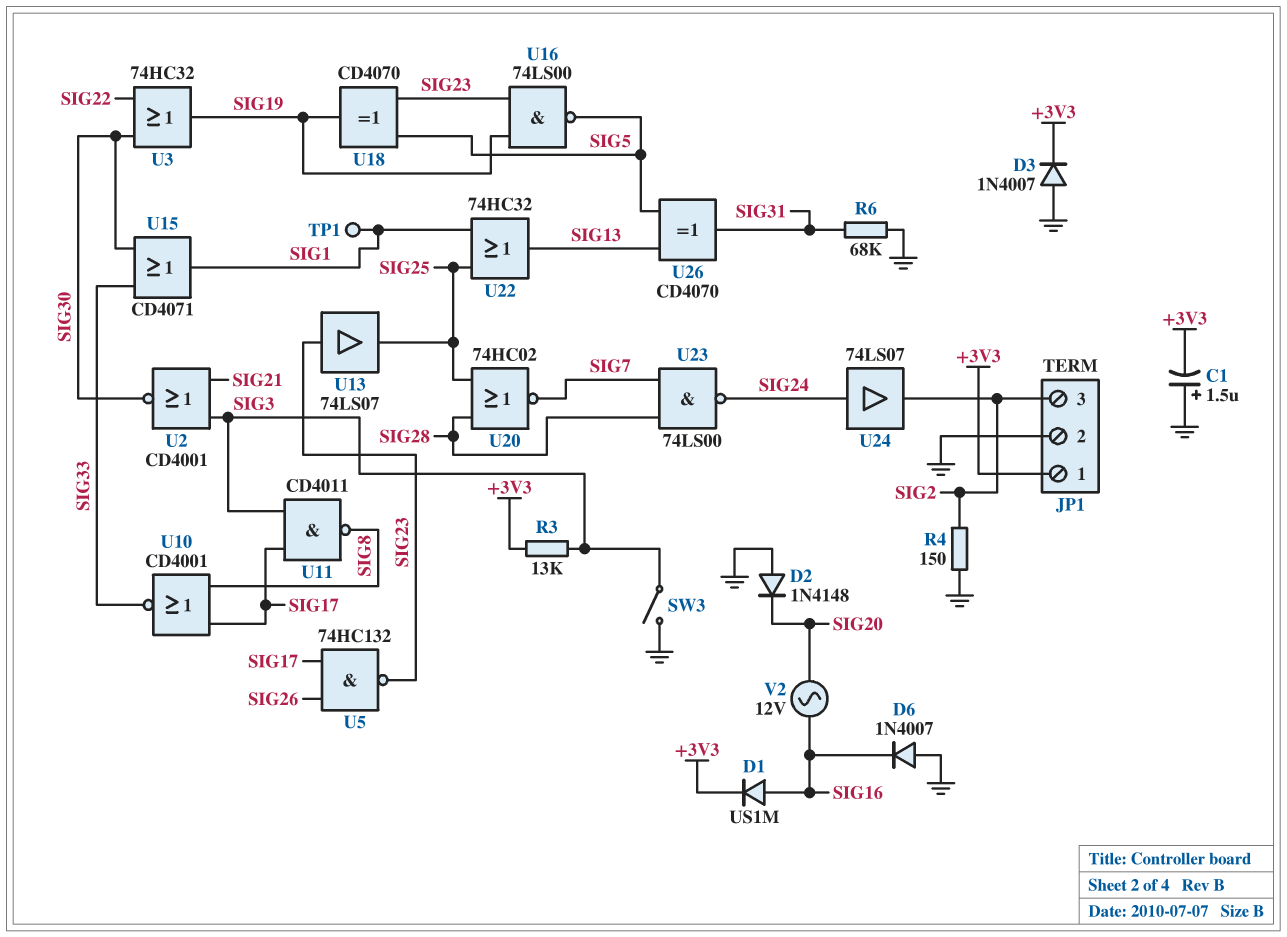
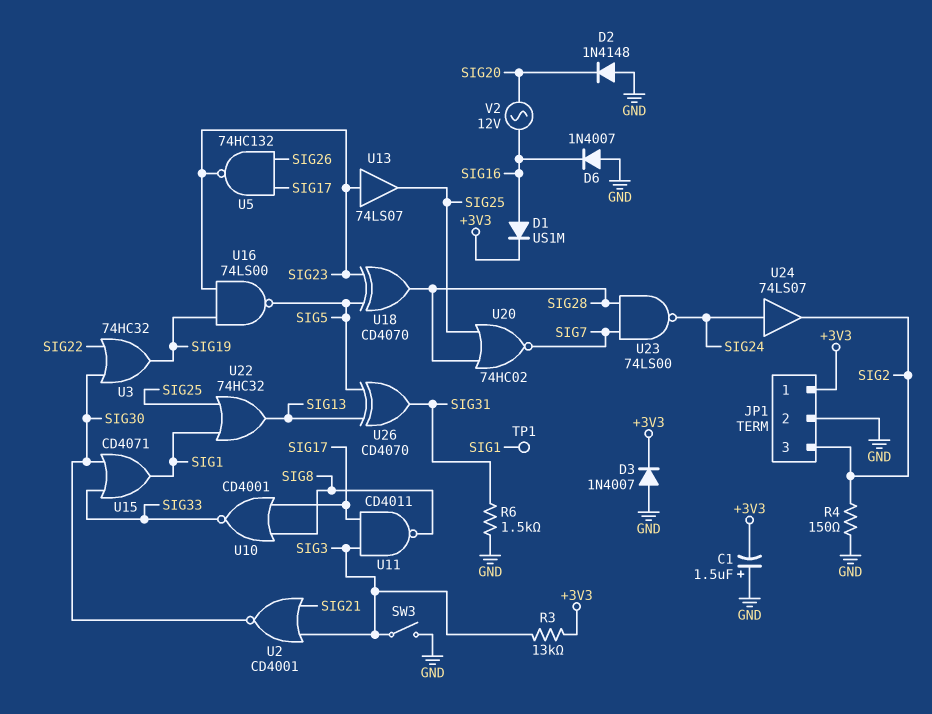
R6: 68k (GND, SIG31) -> 1.5k (GND, SIG31)
U18: XOR CD4070 (in SIG5, in SIG23, out SIG19) -> XOR CD4070 (in SIG5, in SIG23, out SIG28)

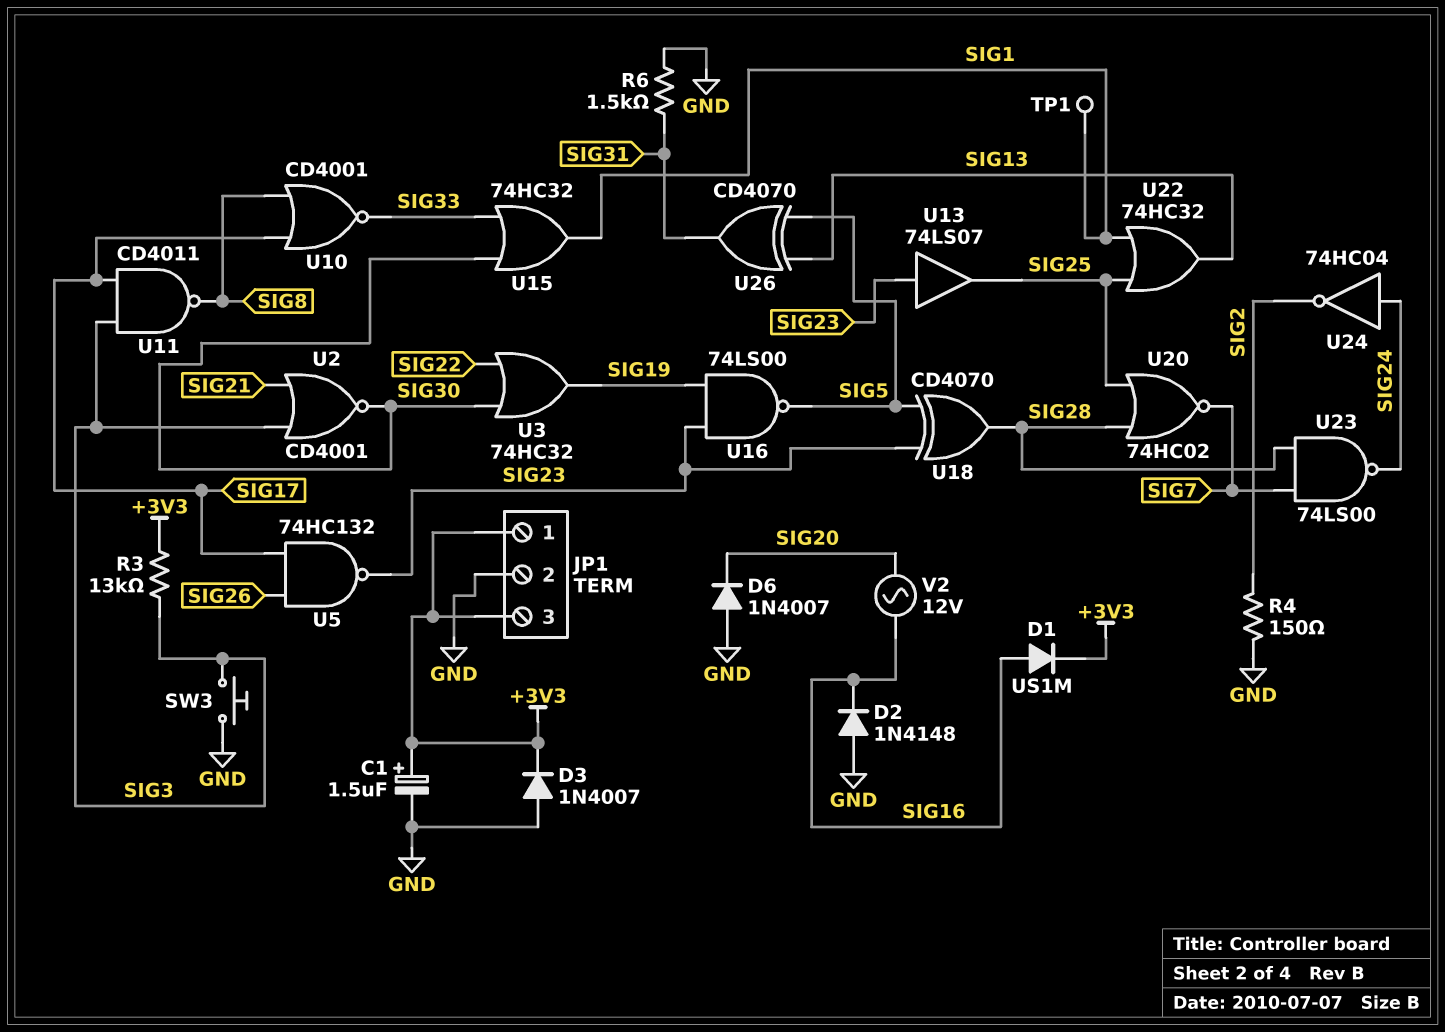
C1: 1.5uF (plus GND, minus +3V3) -> 1.5uF (plus +3V3, minus GND)
D2: diode 1N4148 (A GND, K SIG20) -> diode 1N4148 (A GND, K SIG16)
D6: diode 1N4007 (A GND, K SIG16) -> diode 1N4007 (A GND, K SIG20)
JP1 pin 3: SIG2 -> +3V3
SW3: switch (GND, SIG3) -> button (GND, SIG3)
U15: OR CD4071 (in SIG30, in SIG33, out SIG1) -> OR 74HC32 (in SIG30, in SIG33, out SIG1)
U24: buffer 74LS07 (in SIG24, out SIG2) -> NOT 74HC04 (in SIG24, out SIG2)

